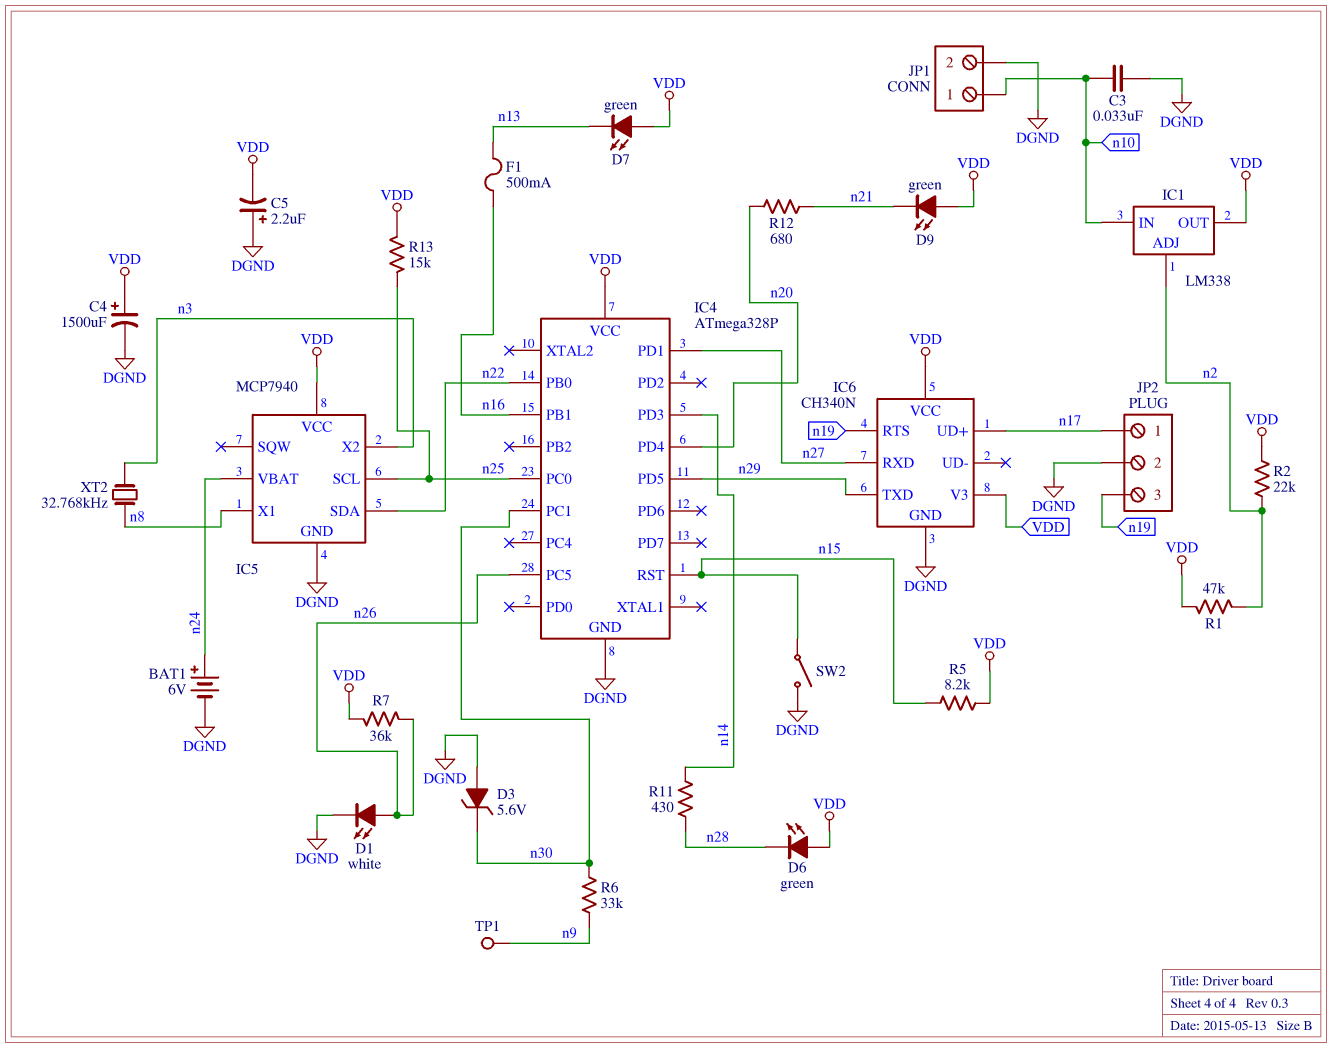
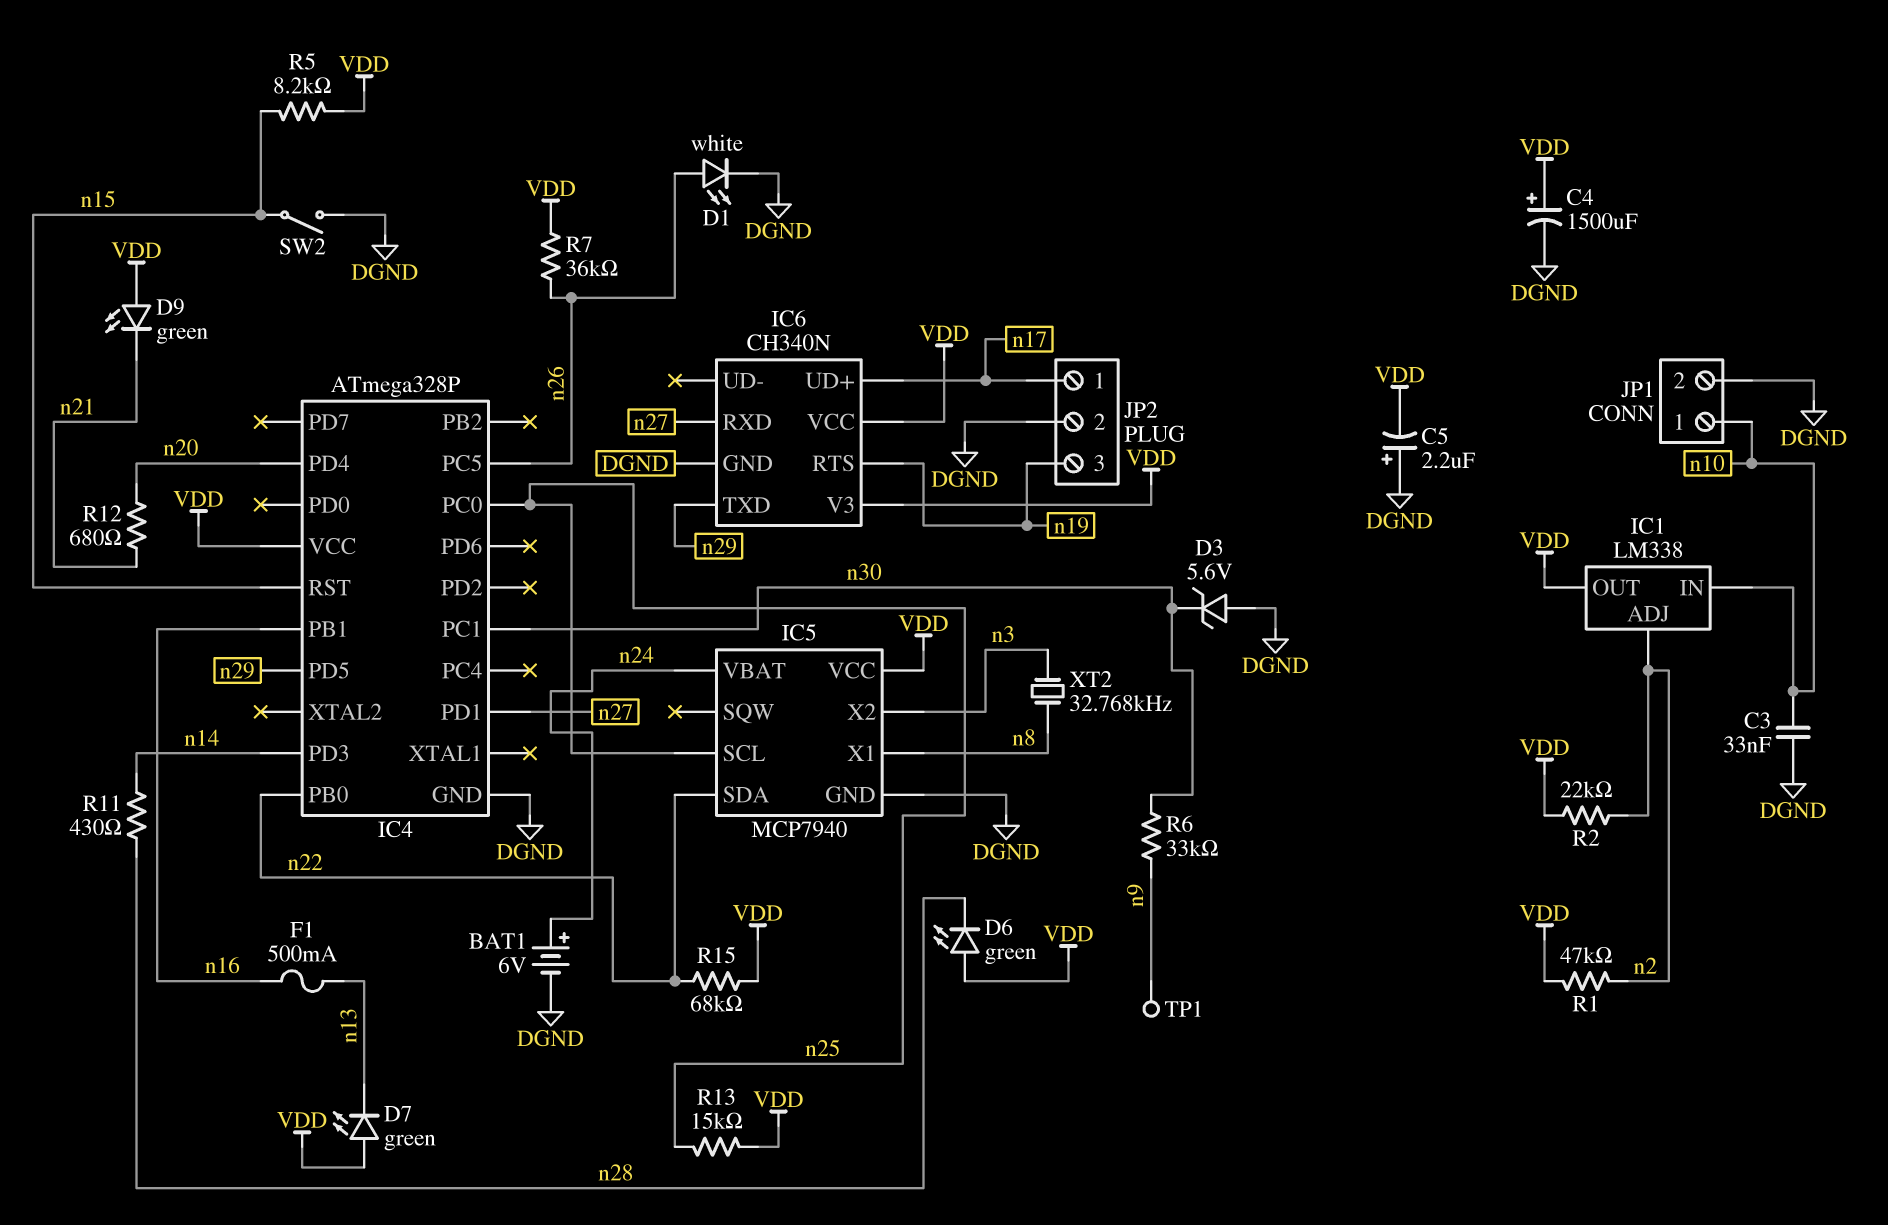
R15: none -> 68k (VDD, n22)

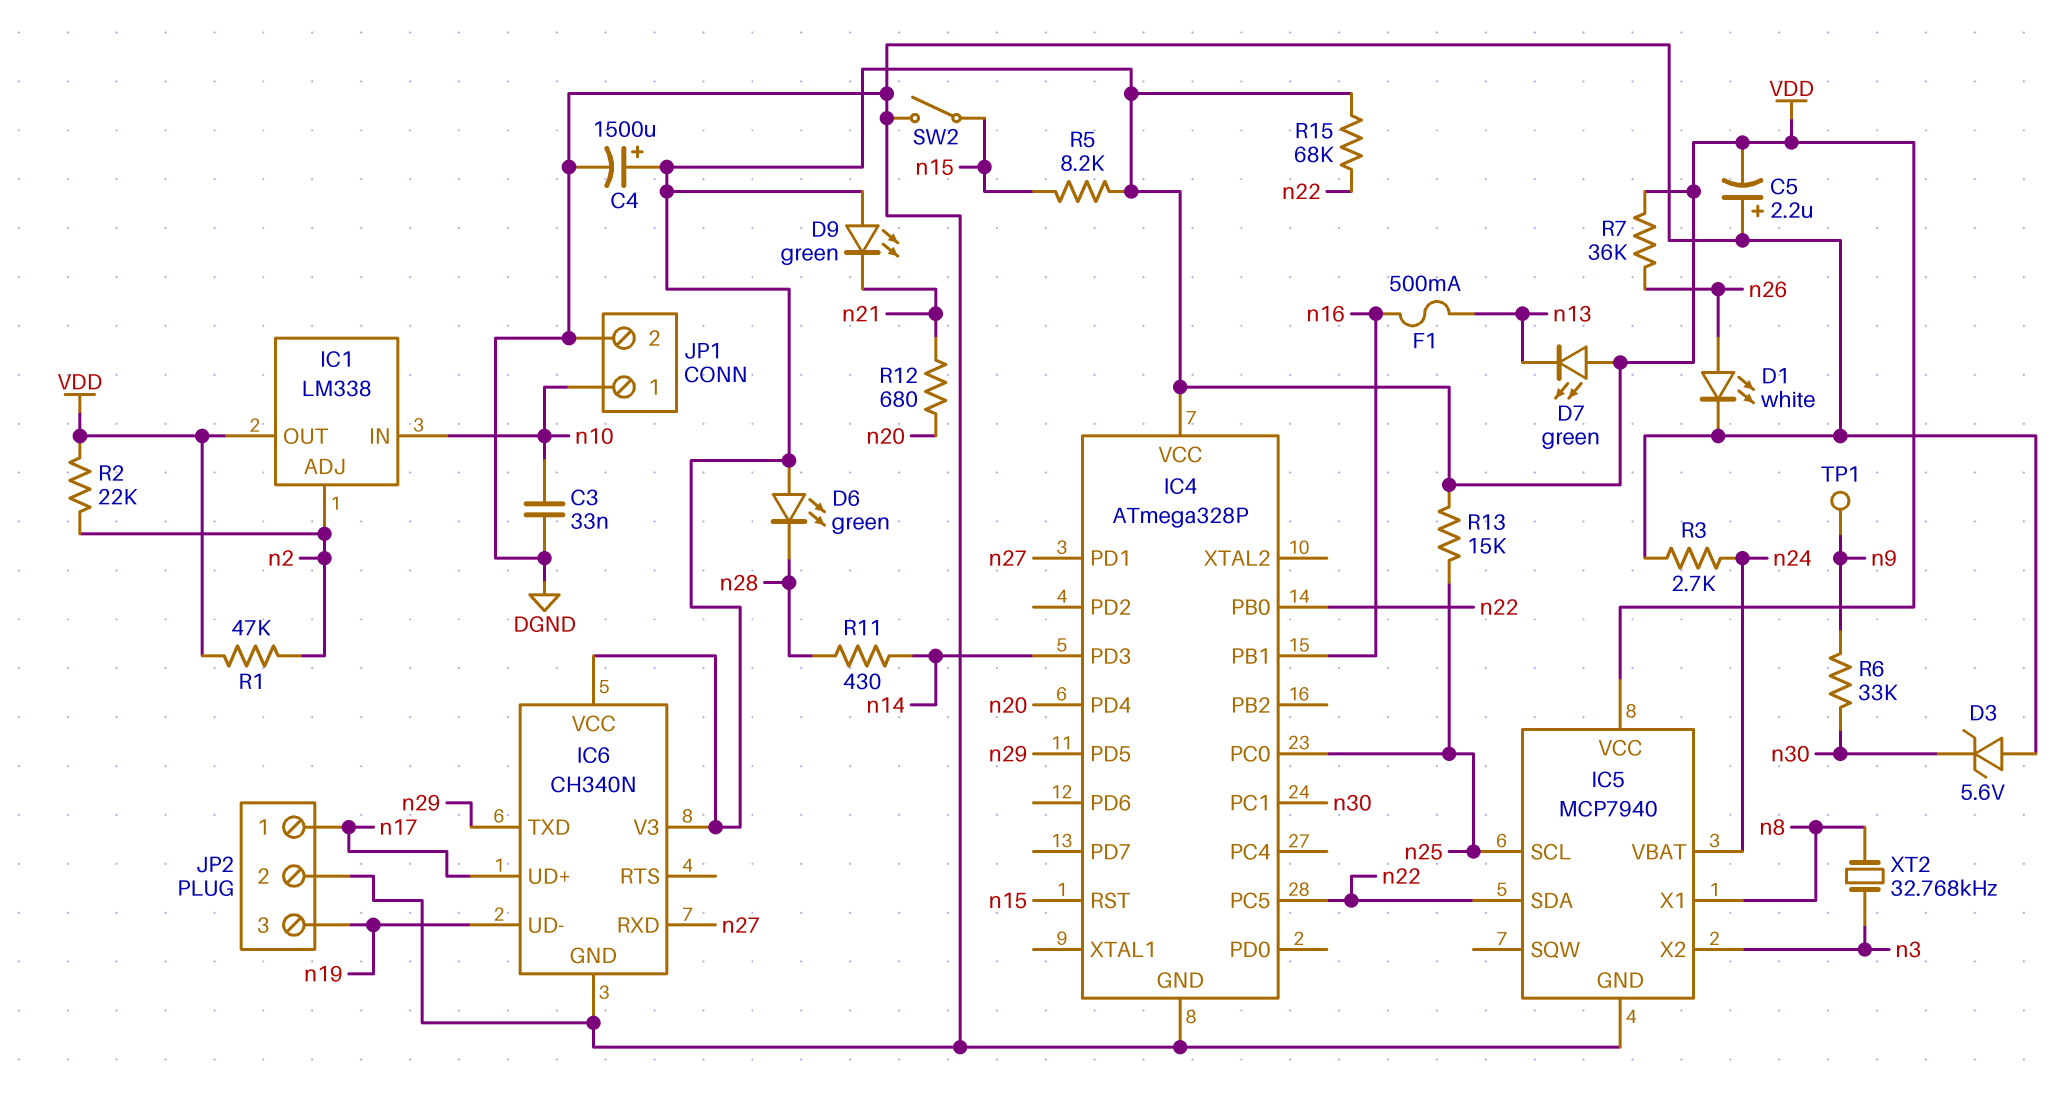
BAT1: 6V (plus n24, minus DGND) -> none
IC4 pin PC5: n26 -> n22
IC6 pin RTS: n19 -> none
IC6 pin UD-: none -> n19
R3: none -> 2.7k (DGND, n24)

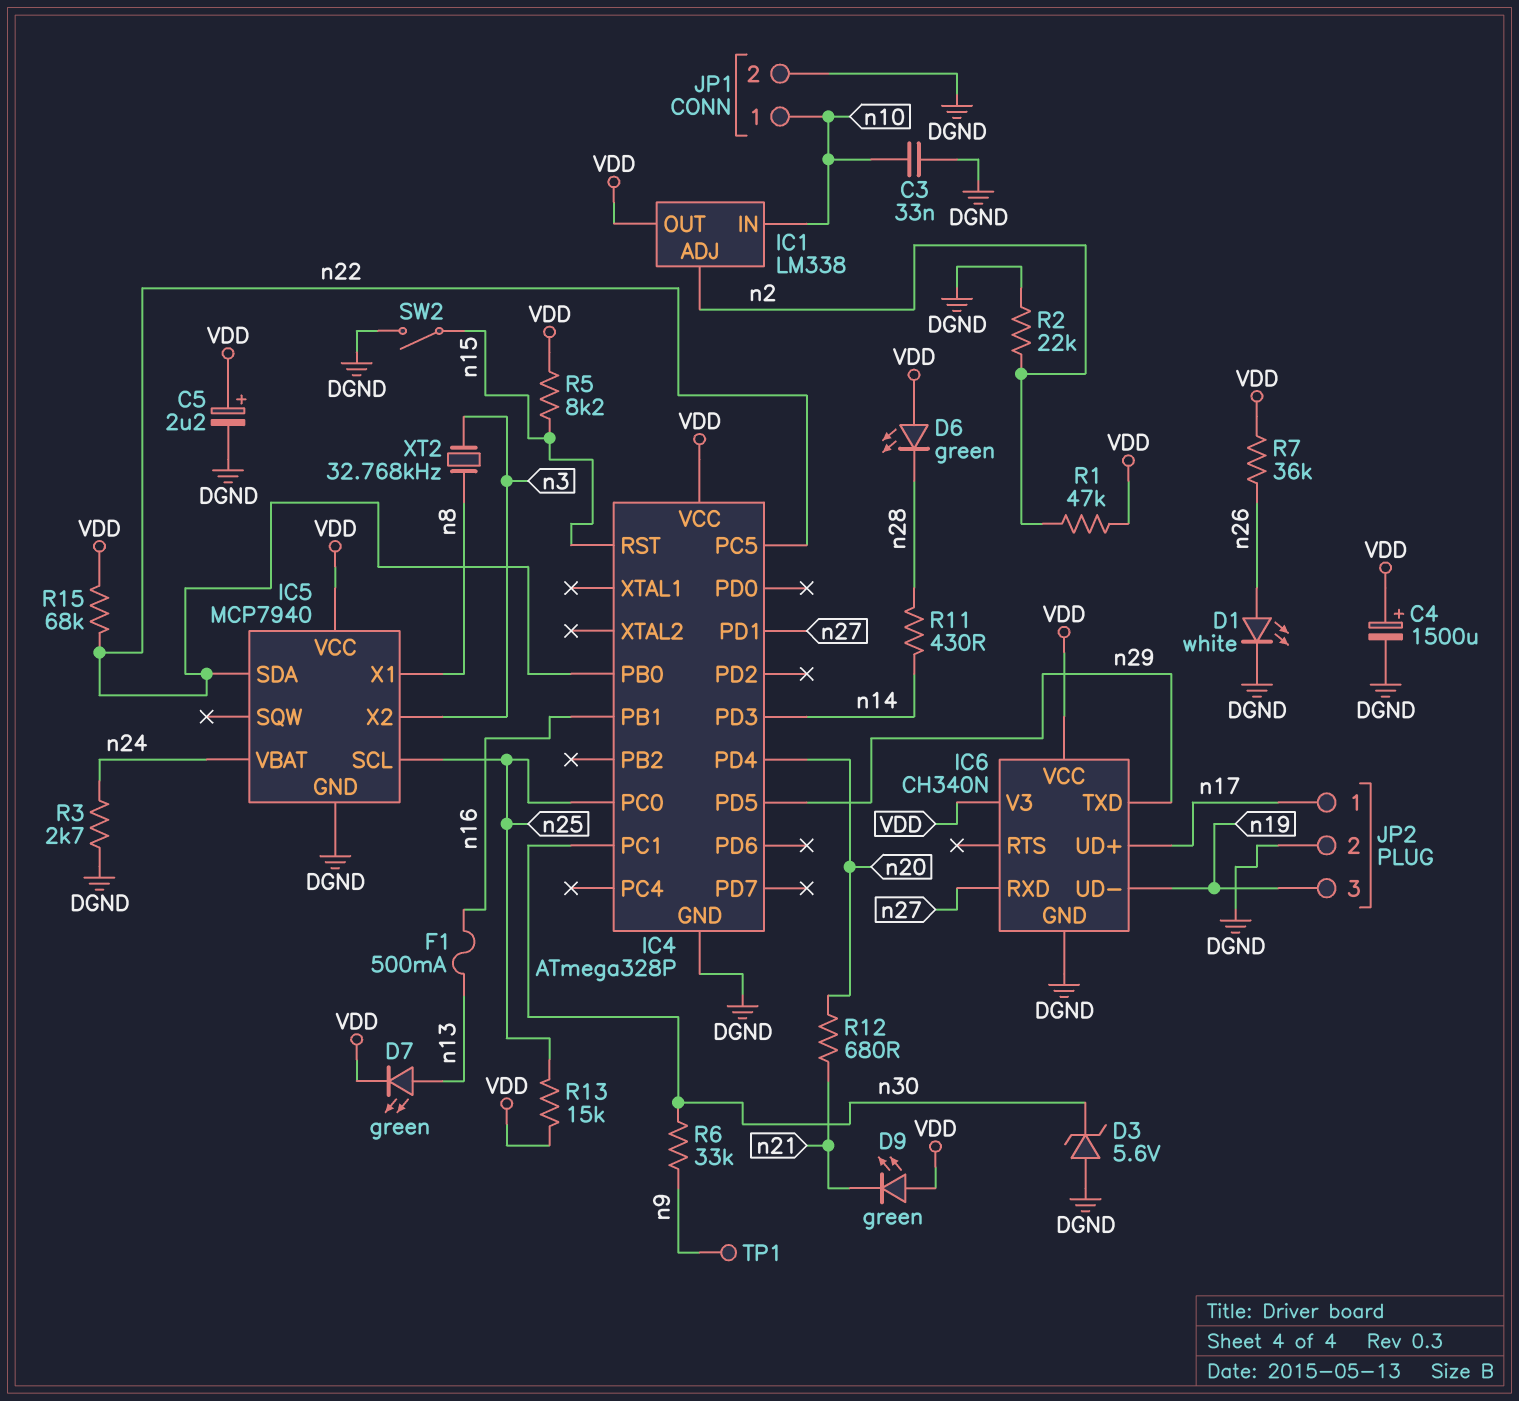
C5: 2.2uF (plus DGND, minus VDD) -> 2.2uF (plus VDD, minus DGND)
D7: LED green (A VDD, K n13) -> LED green (A n13, K VDD)
R2: 22k (VDD, n2) -> 22k (DGND, n2)

